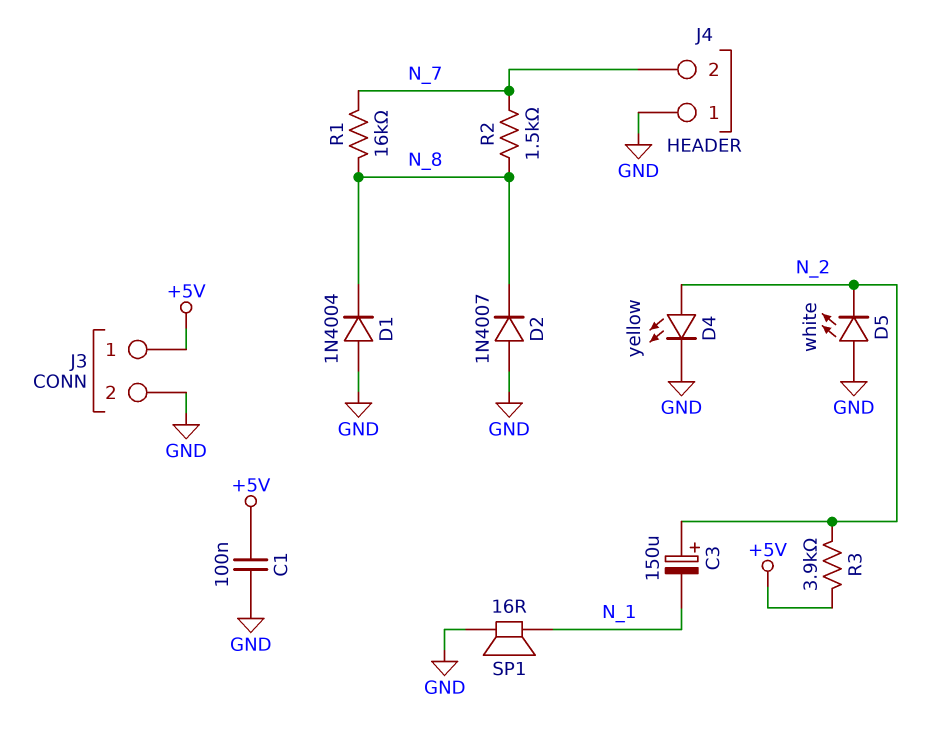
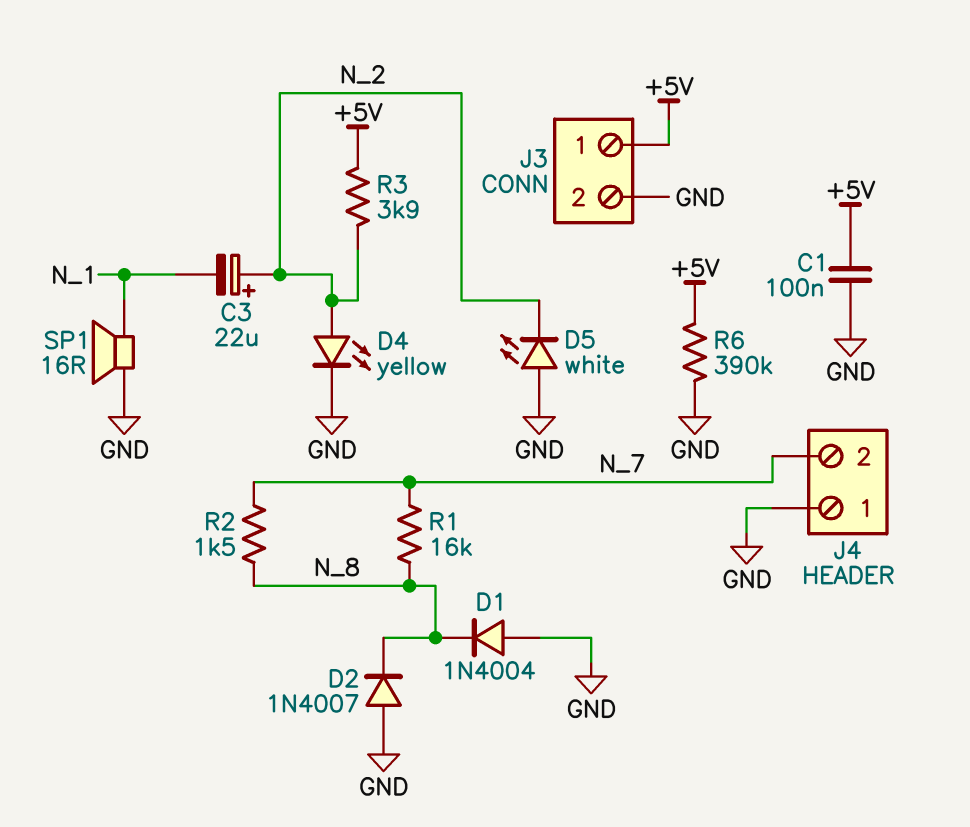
C3: 150uF (plus N_2, minus N_1) -> 22uF (plus N_2, minus N_1)
R6: none -> 390k (+5V, GND)

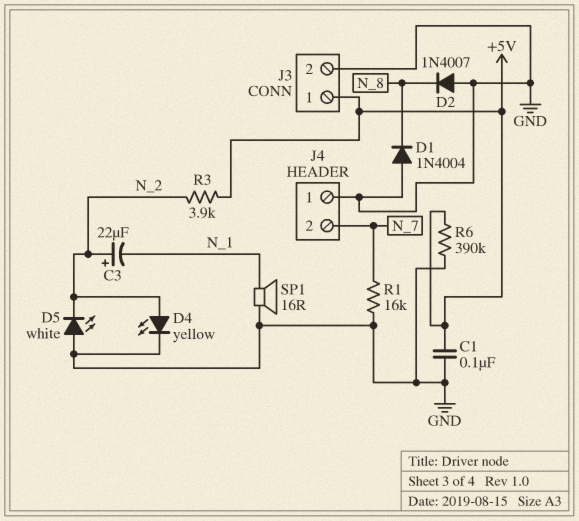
R1: 16k (N_7, N_8) -> 16k (GND, N_7)
R2: 1.5k (N_7, N_8) -> none

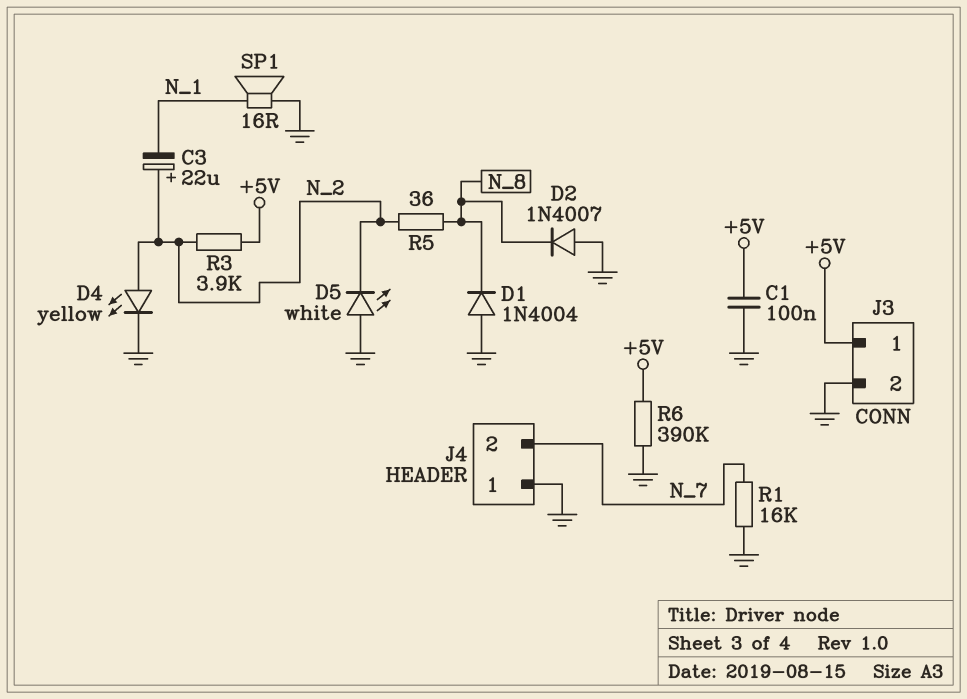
R5: none -> 36 (N_2, N_8)

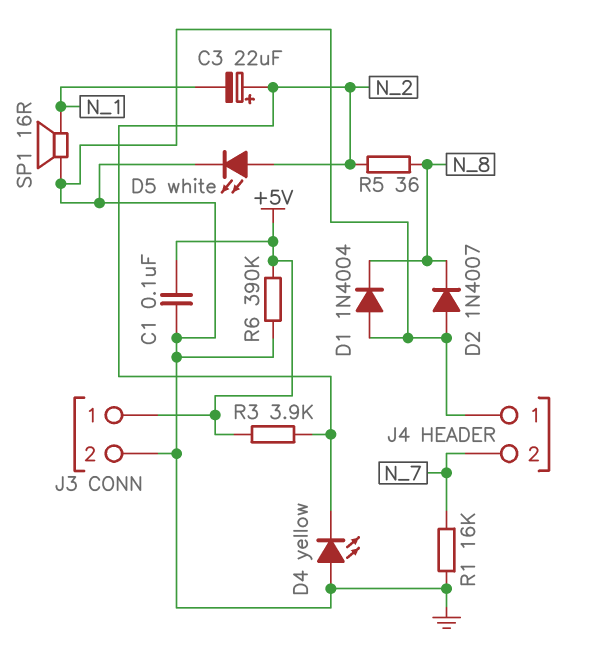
D4: LED yellow (A N_2, K GND) -> LED yellow (A GND, K N_2)
D5: LED white (A GND, K N_2) -> LED white (A N_2, K GND)

